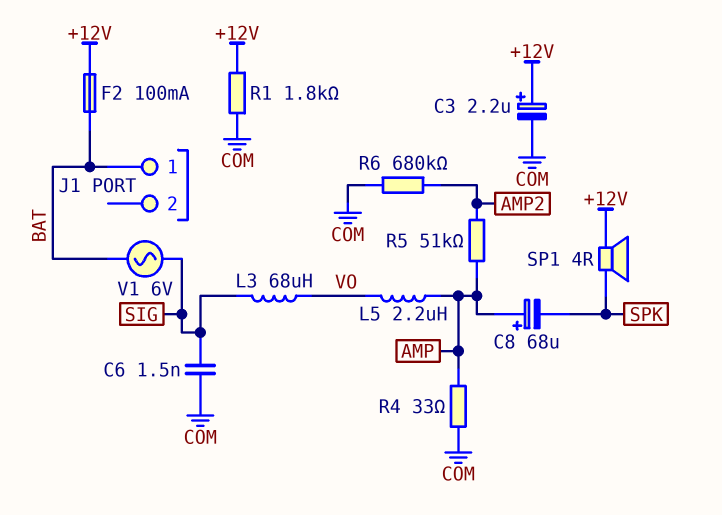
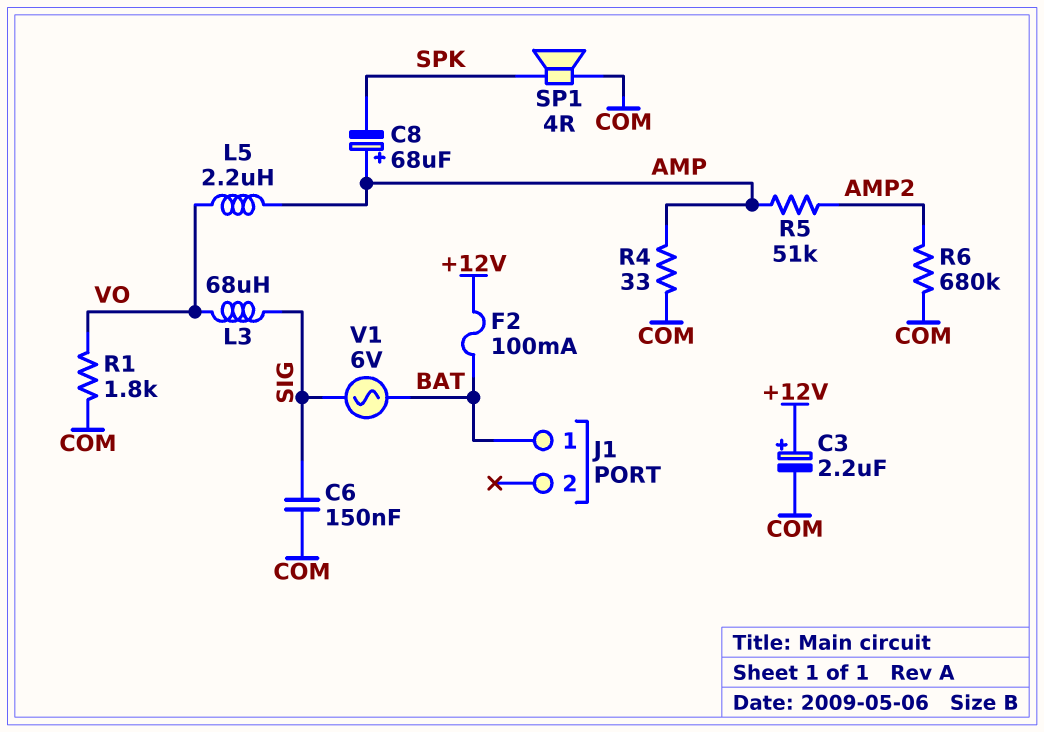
C6: 1.5nF (COM, SIG) -> 150nF (COM, SIG)
R1: 1.8k (+12V, COM) -> 1.8k (COM, VO)
SP1: speaker 4R (+12V, SPK) -> speaker 4R (COM, SPK)

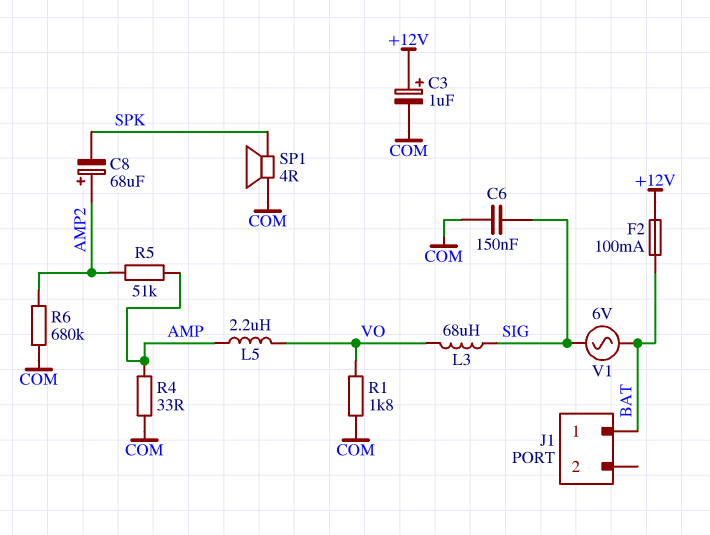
C3: 2.2uF (plus +12V, minus COM) -> 1uF (plus +12V, minus COM)
C8: 68uF (plus AMP, minus SPK) -> 68uF (plus AMP2, minus SPK)

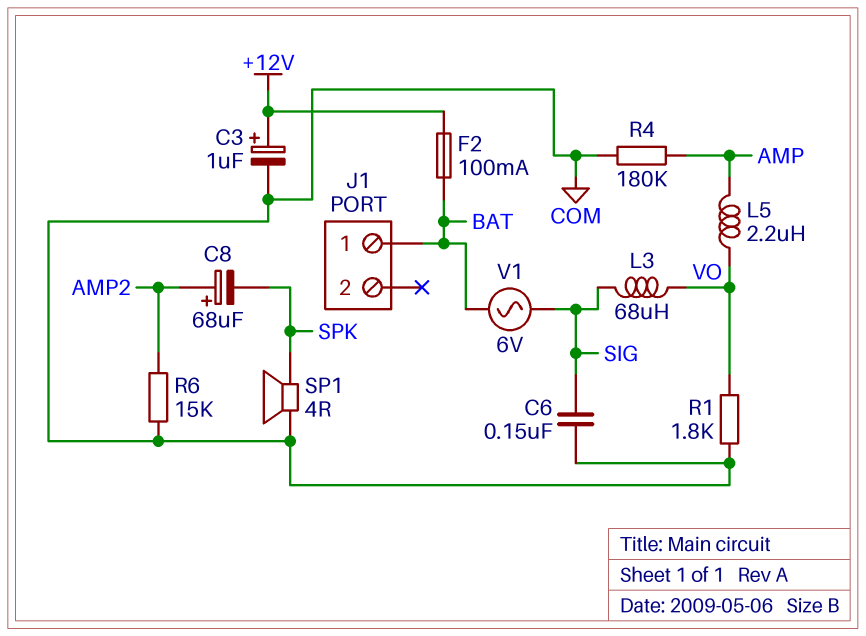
R4: 33 (AMP, COM) -> 180k (AMP, COM)
R5: 51k (AMP, AMP2) -> none
R6: 680k (AMP2, COM) -> 15k (AMP2, COM)

